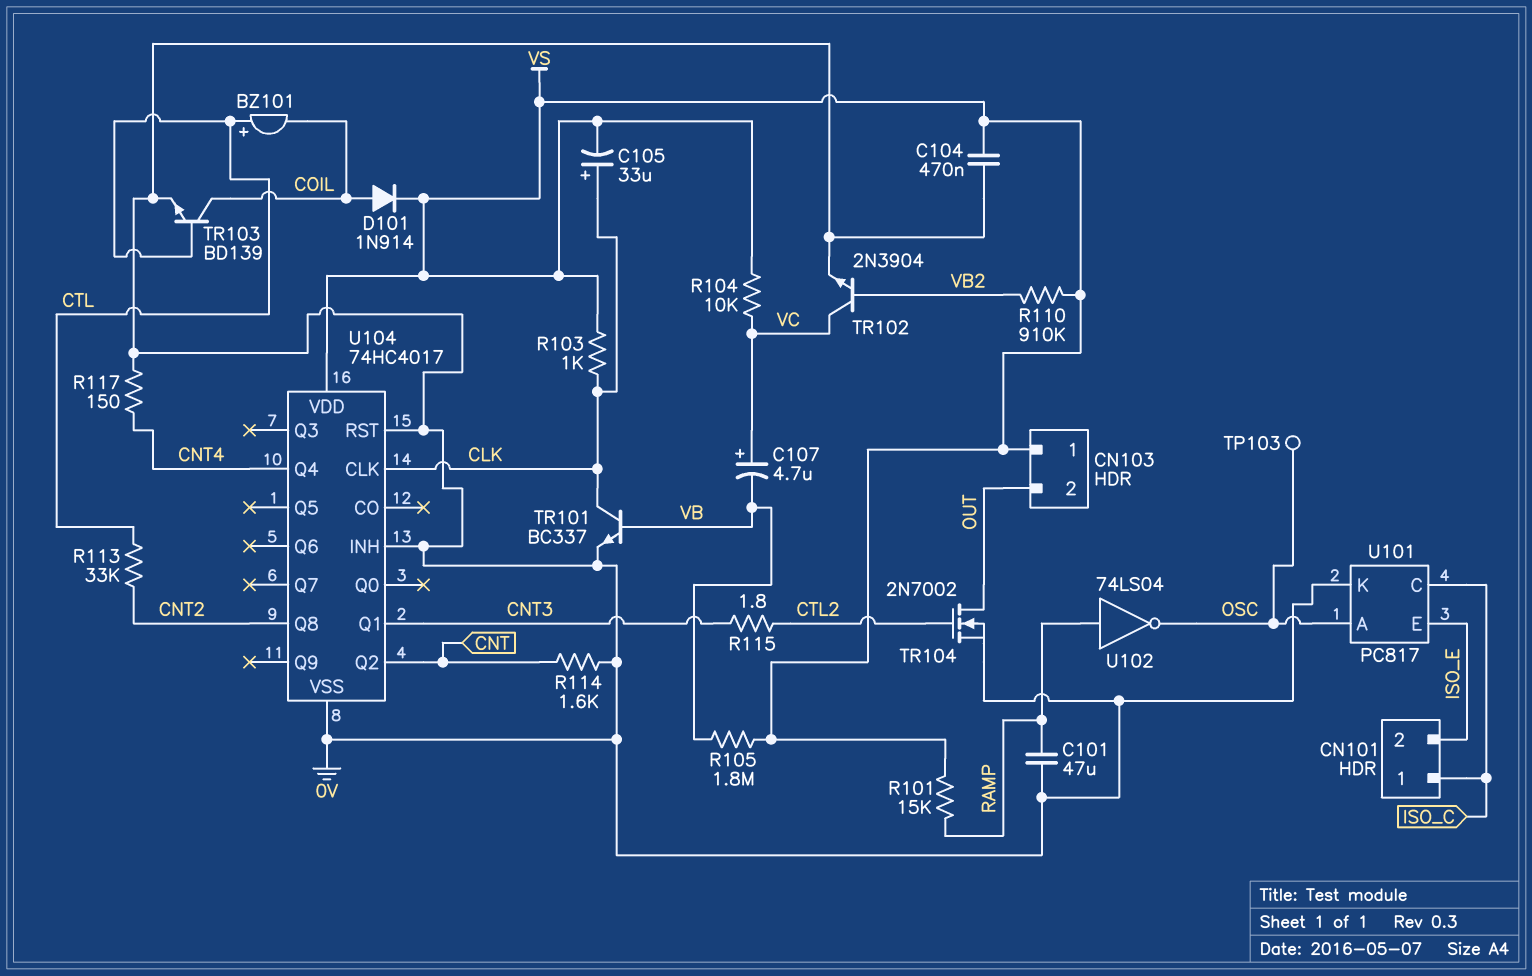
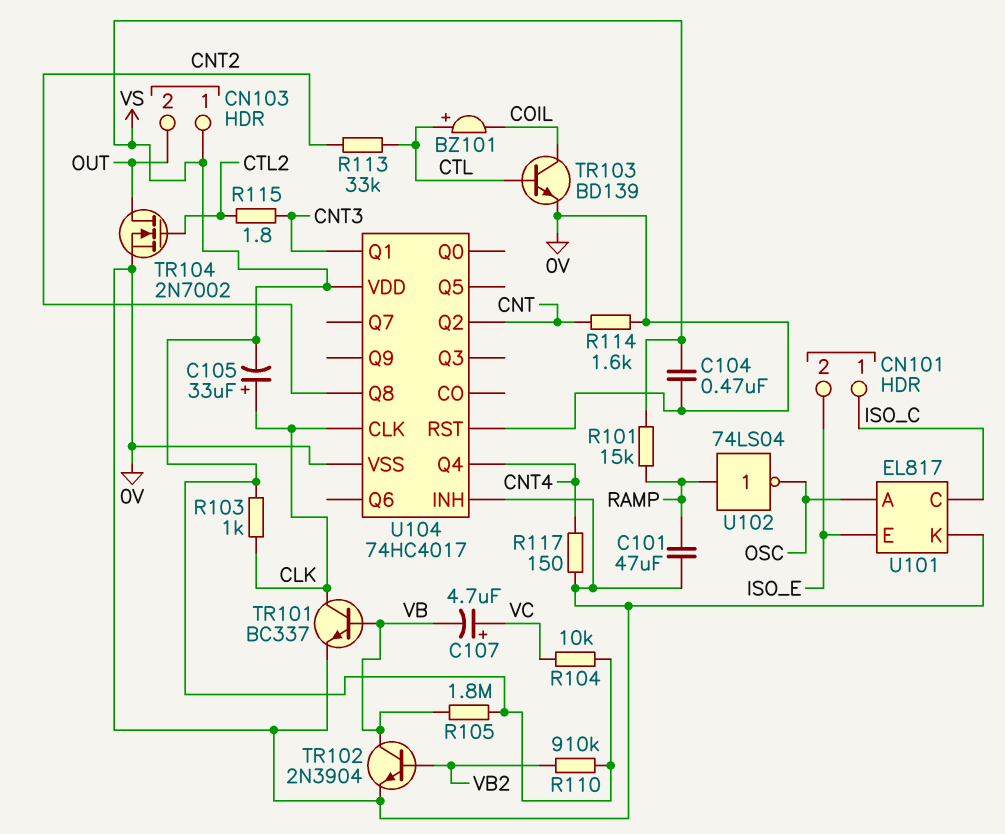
D101: diode 1N914 (A COIL, K VS) -> none
TP103: test point (OSC) -> none
TR102: NPN 2N3904 (B VB2, C VC, E 0V) -> NPN 2N3904 (B VB2, C VB, E 0V)
U101: PC817 -> EL817

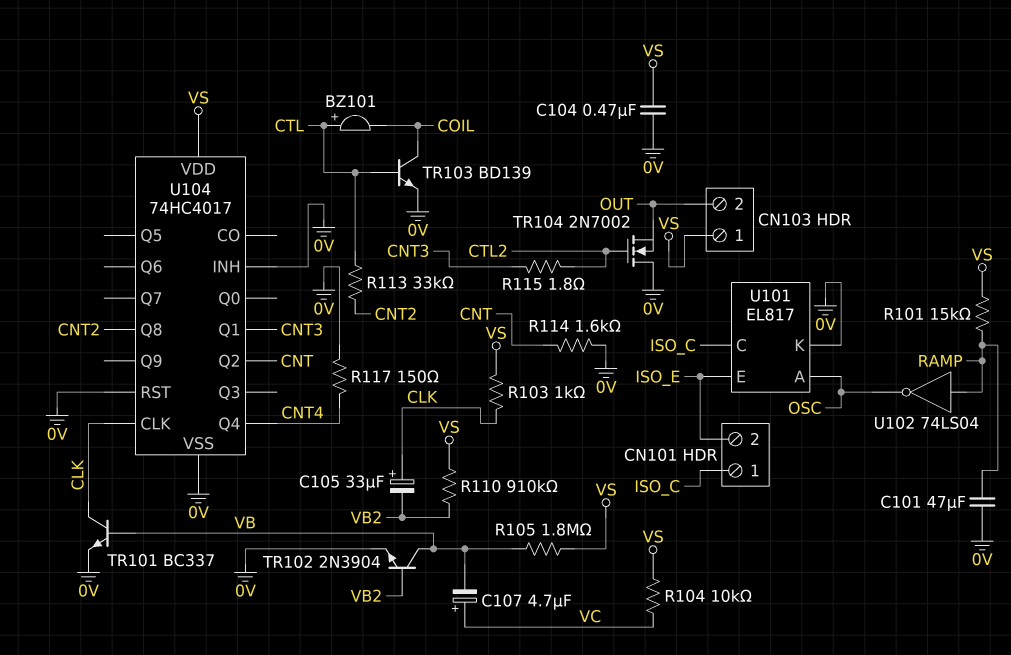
C105: 33uF (plus CLK, minus VS) -> 33uF (plus CLK, minus VB2)
TR104: NMOS 2N7002 (G CTL2, D OUT, S 0V) -> NMOS 2N7002 (G CTL2, D 0V, S OUT)

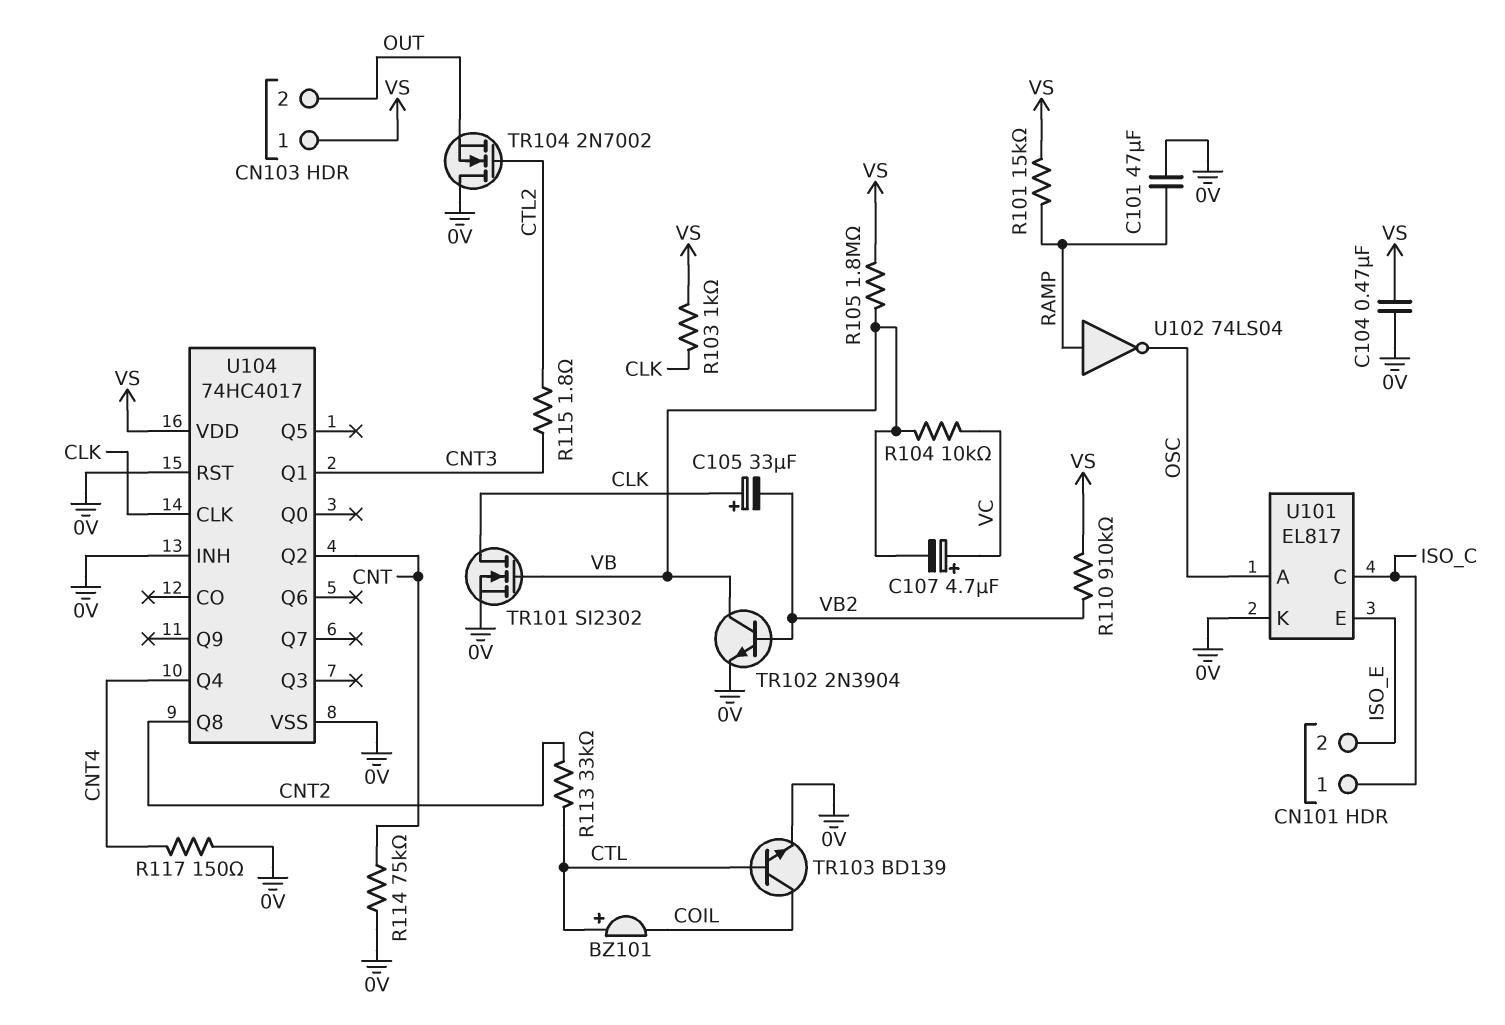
R104: 10k (VC, VS) -> 10k (VB, VC)
R114: 1.6k (0V, CNT) -> 75k (0V, CNT)
TR101: NPN BC337 (B VB, C CLK, E 0V) -> NMOS SI2302 (G VB, D CLK, S 0V)

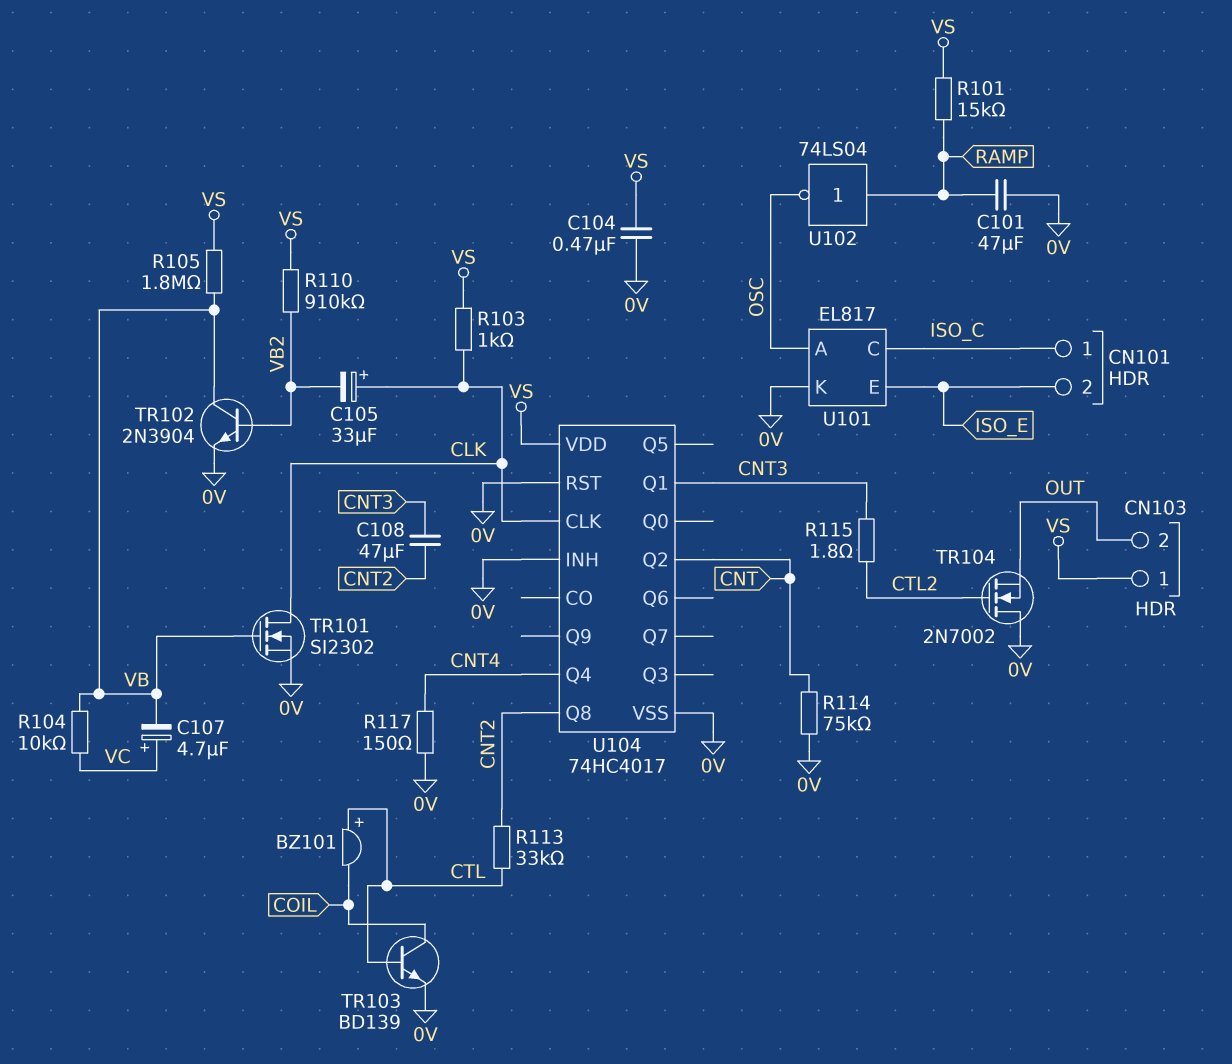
C108: none -> 47uF (CNT2, CNT3)

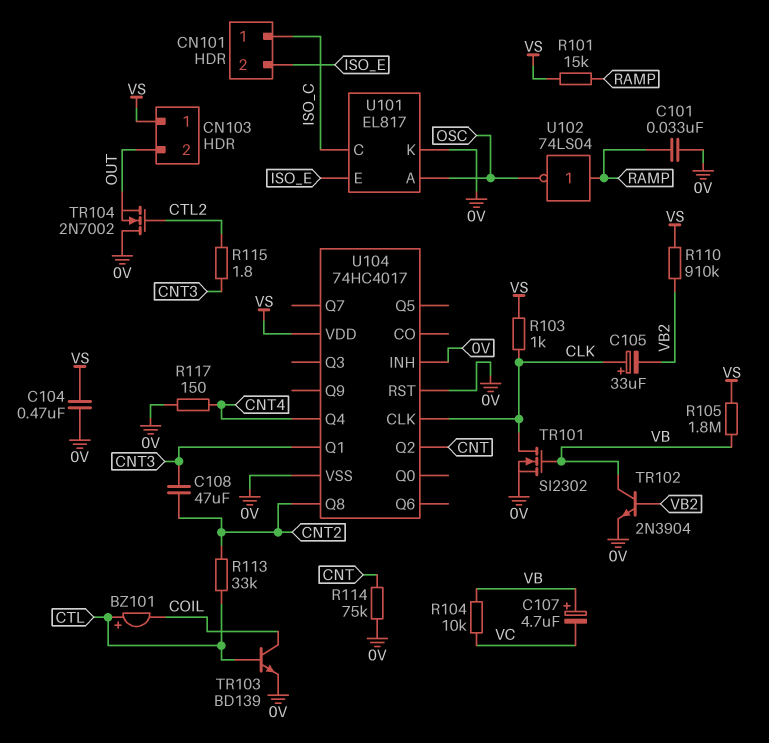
C101: 47uF (0V, RAMP) -> 33nF (0V, RAMP)
C107: 4.7uF (plus VC, minus VB) -> 4.7uF (plus VB, minus VC)

